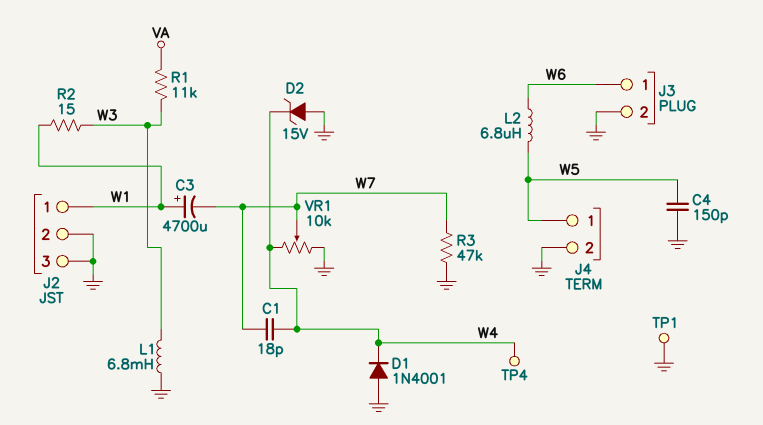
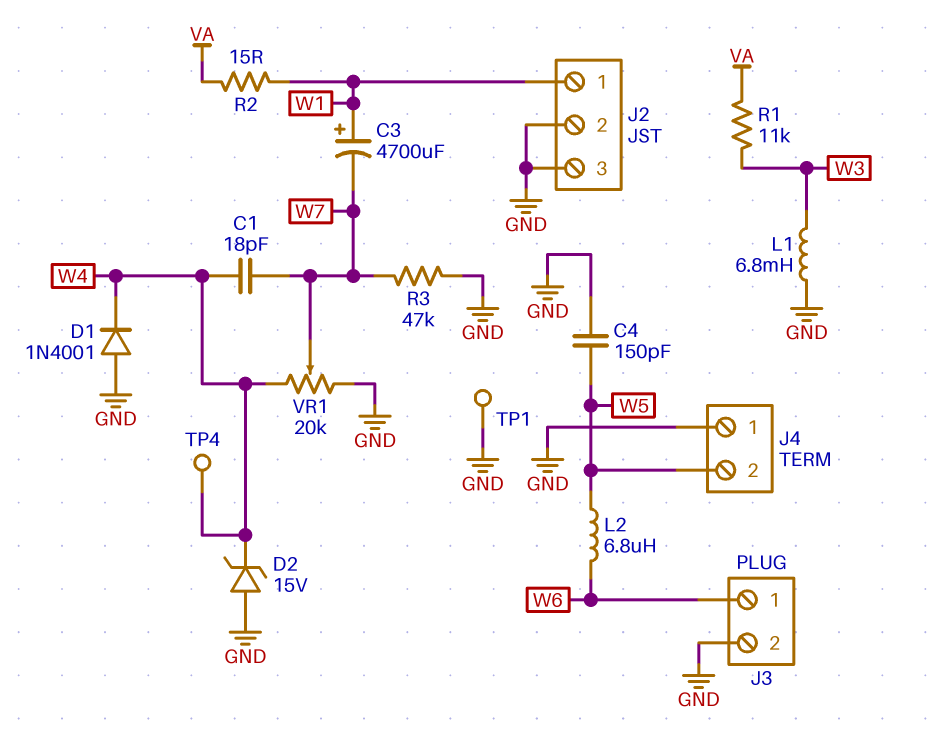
J4 pin 1: W5 -> GND
J4 pin 2: GND -> W5
R2: 15 (W1, W3) -> 15 (VA, W1)
VR1: 10k (GND, W4, wiper W7) -> 20k (GND, W4, wiper W7)

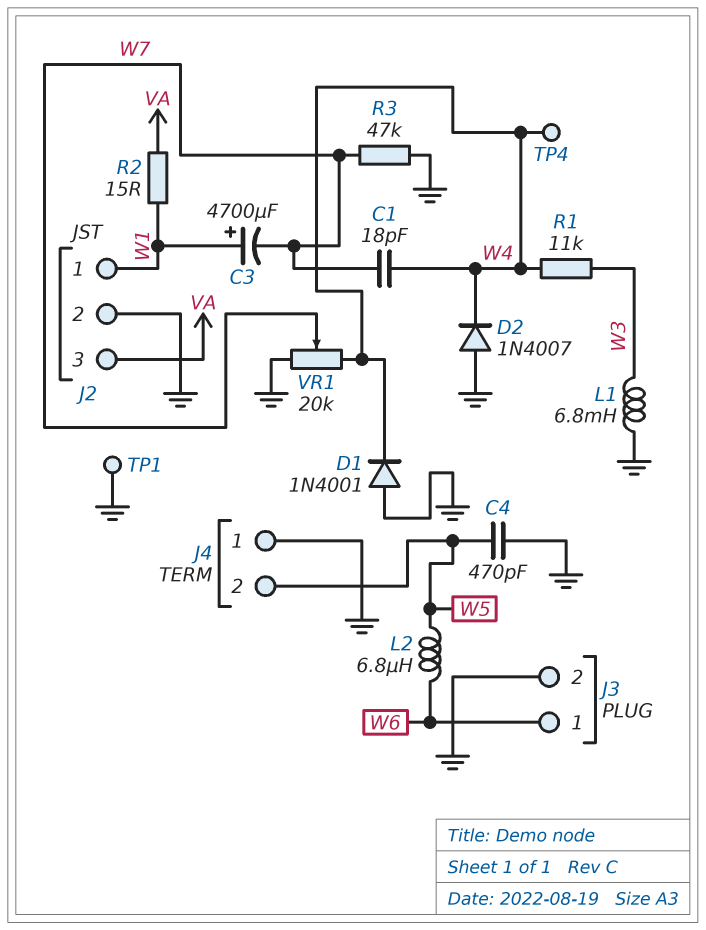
C4: 150pF (GND, W5) -> 470pF (GND, W5)
D2: zener 15V (A GND, K W4) -> diode 1N4007 (A GND, K W4)
J2 pin 3: GND -> VA
R1: 11k (VA, W3) -> 11k (W3, W4)

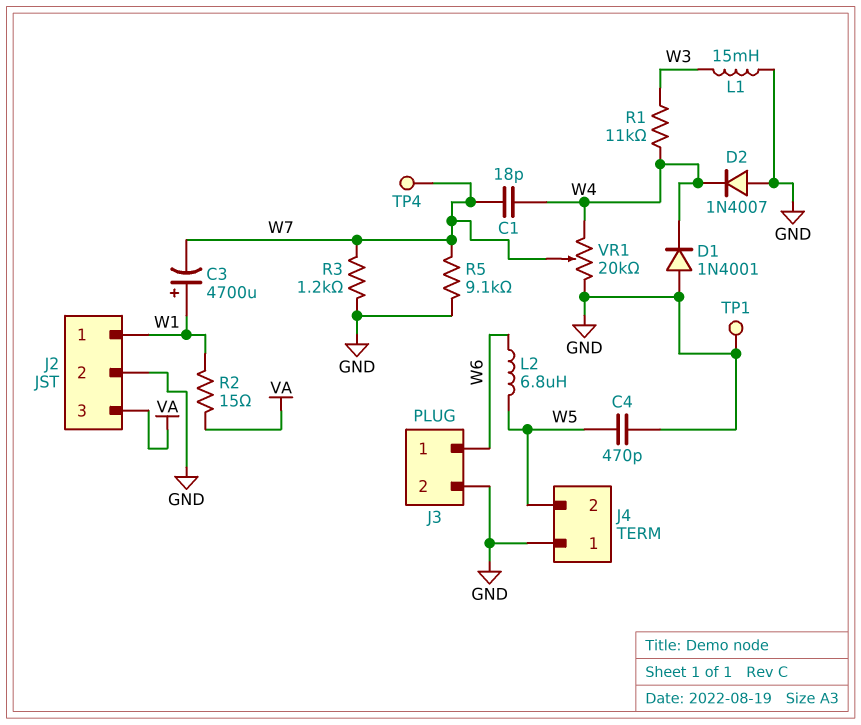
L1: 6.8mH (GND, W3) -> 15mH (GND, W3)
R3: 47k (GND, W7) -> 1.2k (GND, W7)
R5: none -> 9.1k (GND, W7)
TP4: test point (W4) -> test point (W7)

